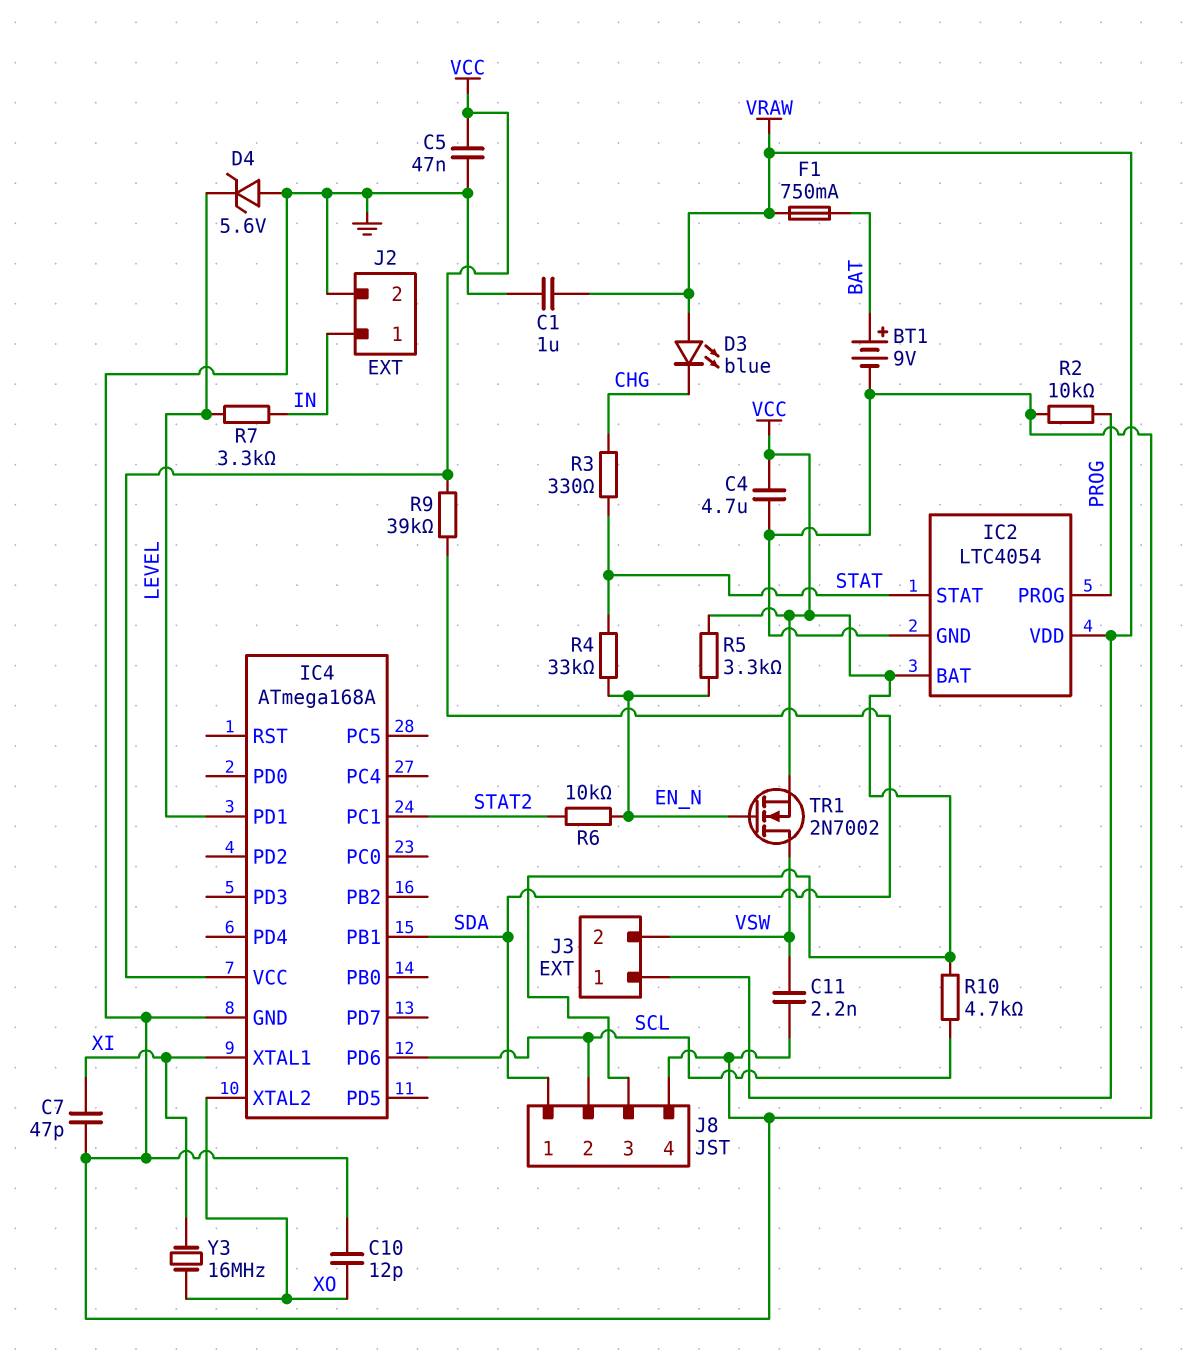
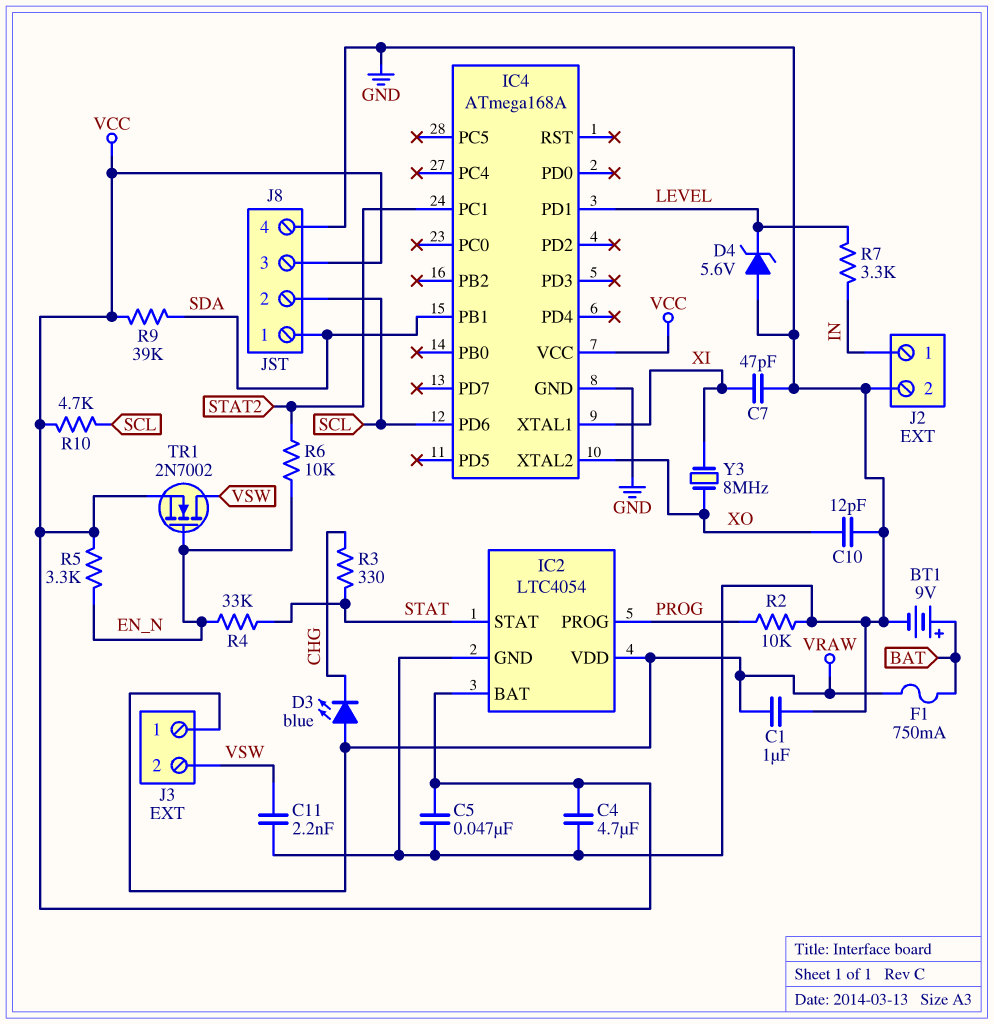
Y3: 16MHz (XI, XO) -> 8MHz (XI, XO)

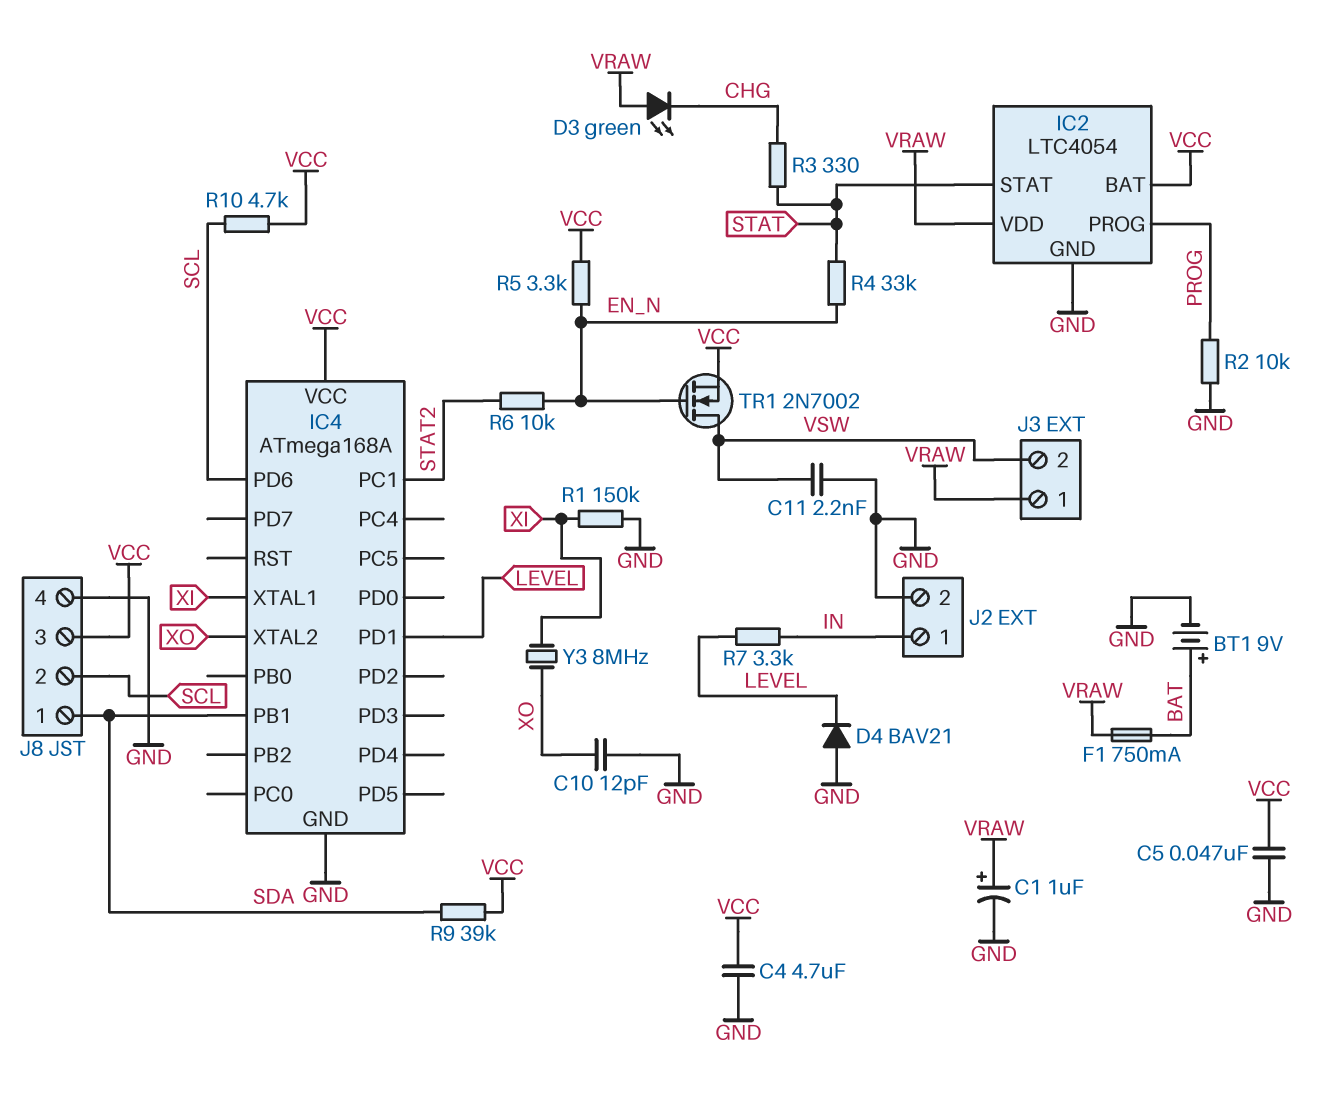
C1: 1uF (GND, VRAW) -> 1uF (plus VRAW, minus GND)
C7: 47pF (GND, XI) -> none
D3: LED blue (A VRAW, K CHG) -> LED green (A VRAW, K CHG)
D4: zener 5.6V (A GND, K LEVEL) -> diode BAV21 (A GND, K LEVEL)
R1: none -> 150k (GND, XI)

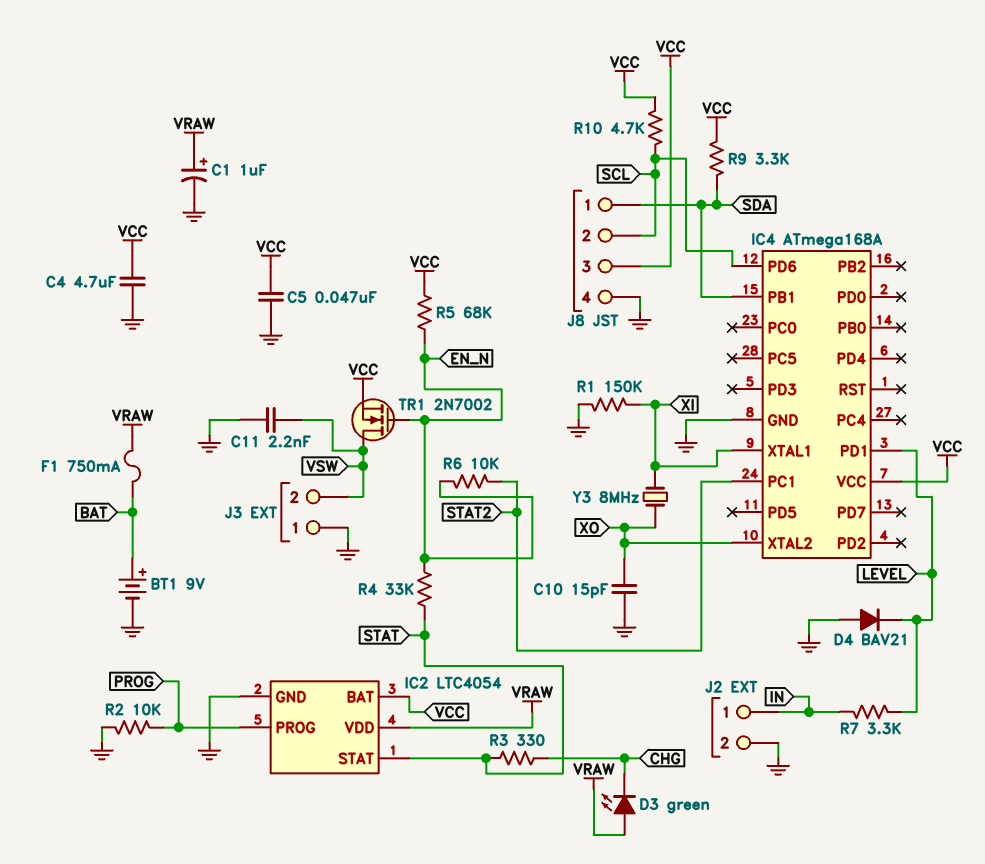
C10: 12pF (GND, XO) -> 15pF (GND, XO)
J3 pin 1: VRAW -> GND
R5: 3.3k (EN_N, VCC) -> 68k (EN_N, VCC)
R9: 39k (SDA, VCC) -> 3.3k (SDA, VCC)

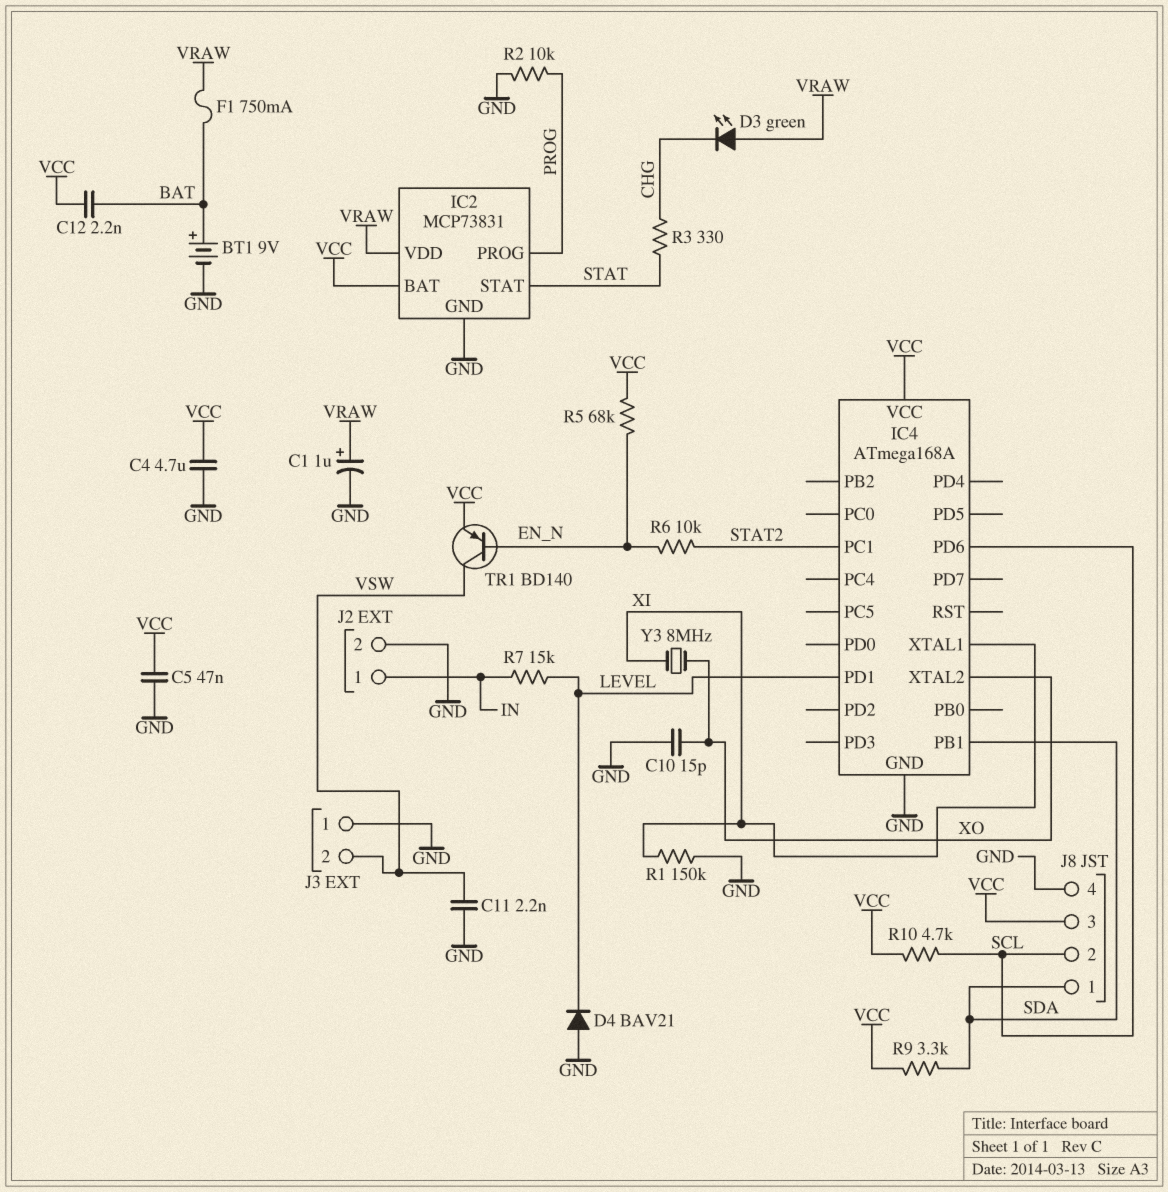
C12: none -> 2.2nF (BAT, VCC)
IC2: LTC4054 -> MCP73831
R4: 33k (EN_N, STAT) -> none
R7: 3.3k (IN, LEVEL) -> 15k (IN, LEVEL)
TR1: NMOS 2N7002 (G EN_N, D VSW, S VCC) -> PNP BD140 (B EN_N, C VSW, E VCC)

